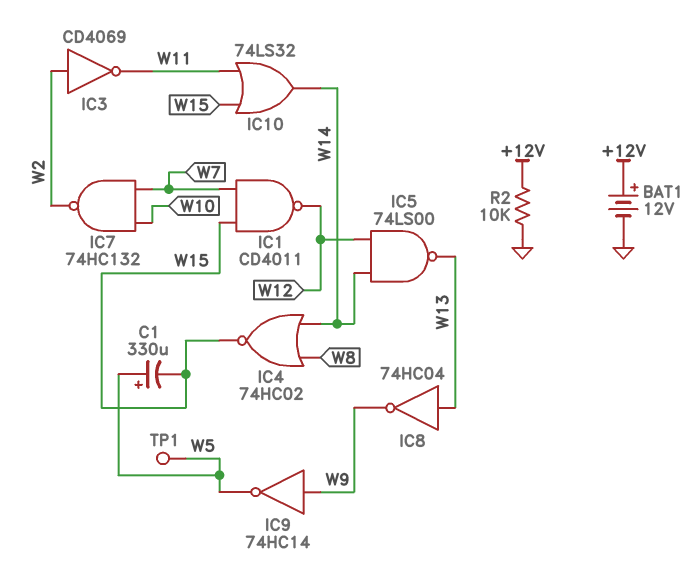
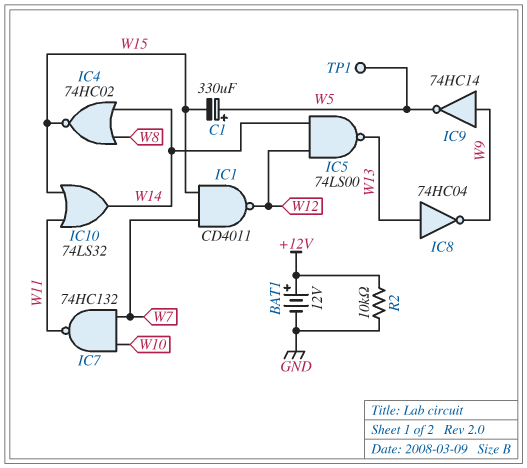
IC3: NOT CD4069 (in W2, out W11) -> none
IC7: NAND 74HC132 (in W7, in W10, out W2) -> NAND 74HC132 (in W7, in W10, out W11)

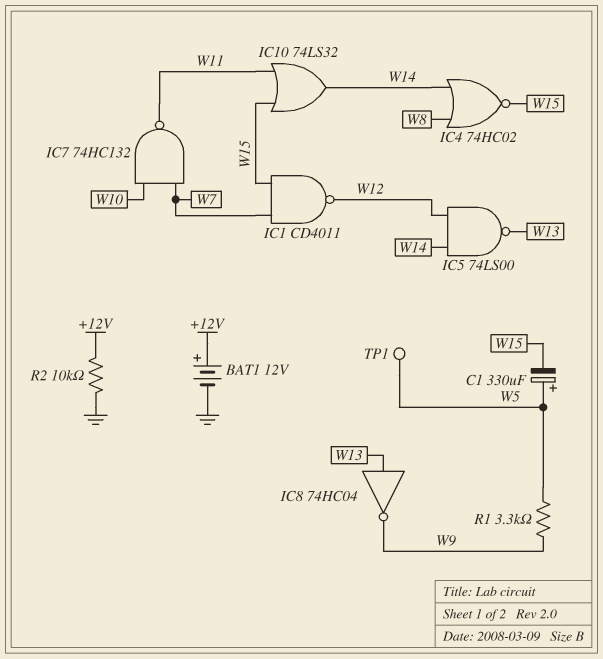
IC9: NOT 74HC14 (in W9, out W5) -> none
R1: none -> 3.3k (W5, W9)

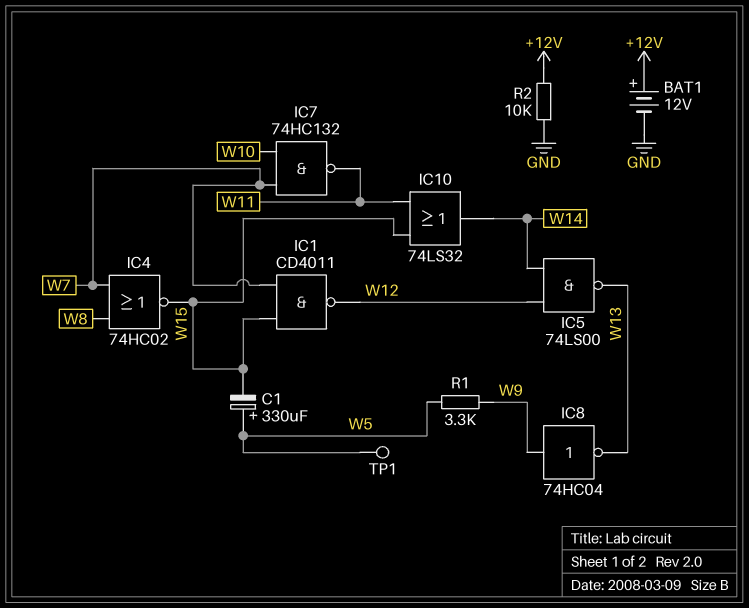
IC4: NOR 74HC02 (in W8, in W14, out W15) -> NOR 74HC02 (in W7, in W8, out W15)
IC8: NOT 74HC04 (in W13, out W9) -> NOT 74HC04 (in W9, out W13)

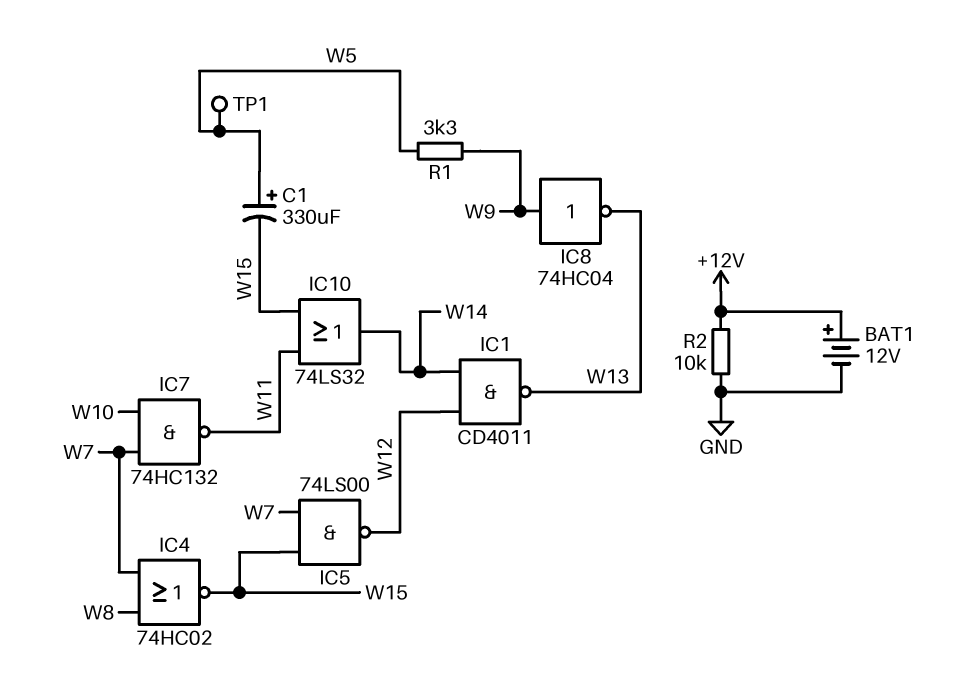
IC1: NAND CD4011 (in W7, in W15, out W12) -> NAND CD4011 (in W12, in W14, out W13)
IC5: NAND 74LS00 (in W12, in W14, out W13) -> NAND 74LS00 (in W7, in W15, out W12)

